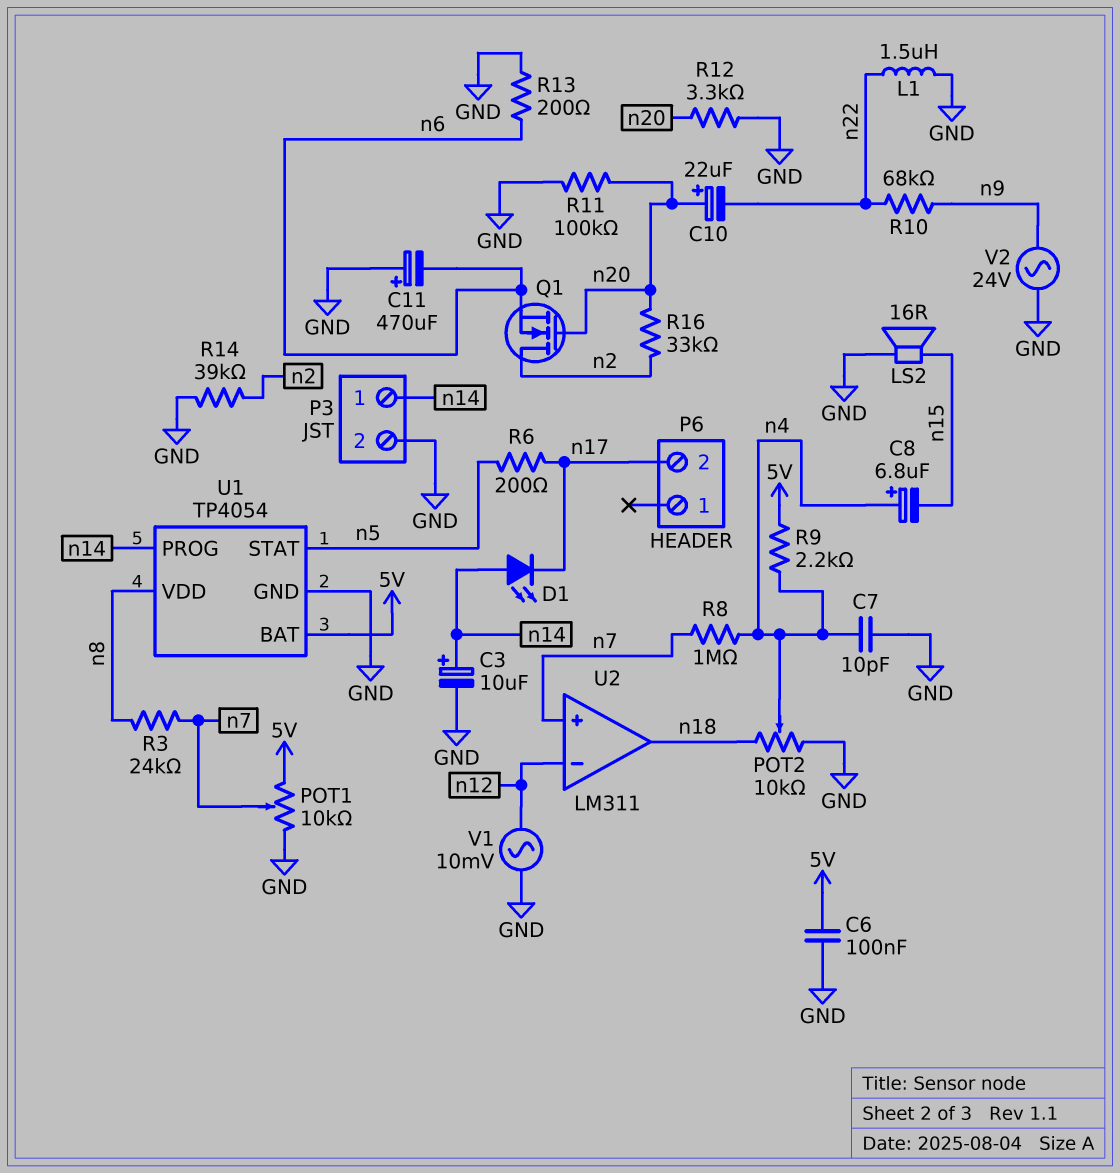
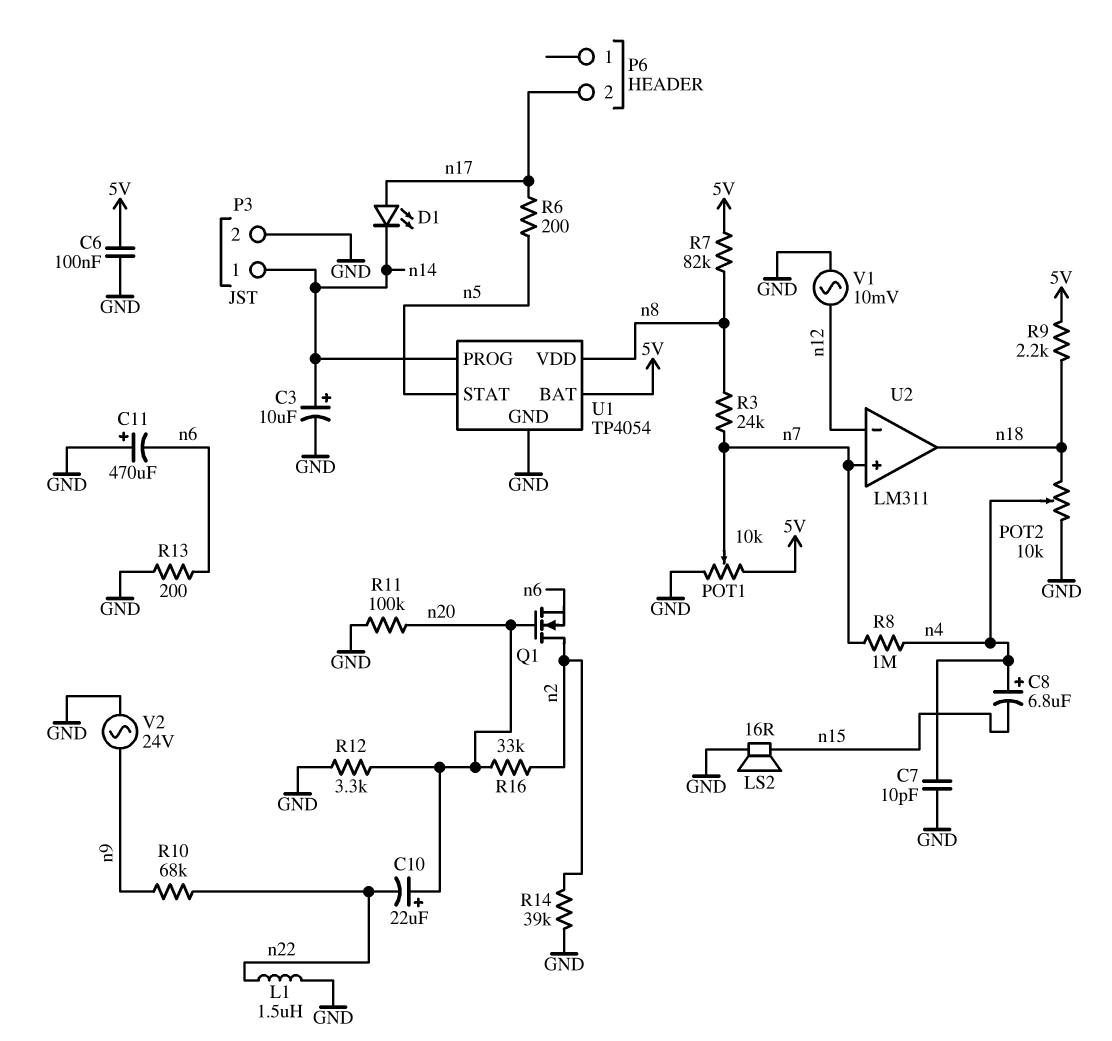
D1: LED (A n14, K n17) -> LED (A n17, K n14)
R7: none -> 82k (5V, n8)
R9: 2.2k (5V, n4) -> 2.2k (5V, n18)

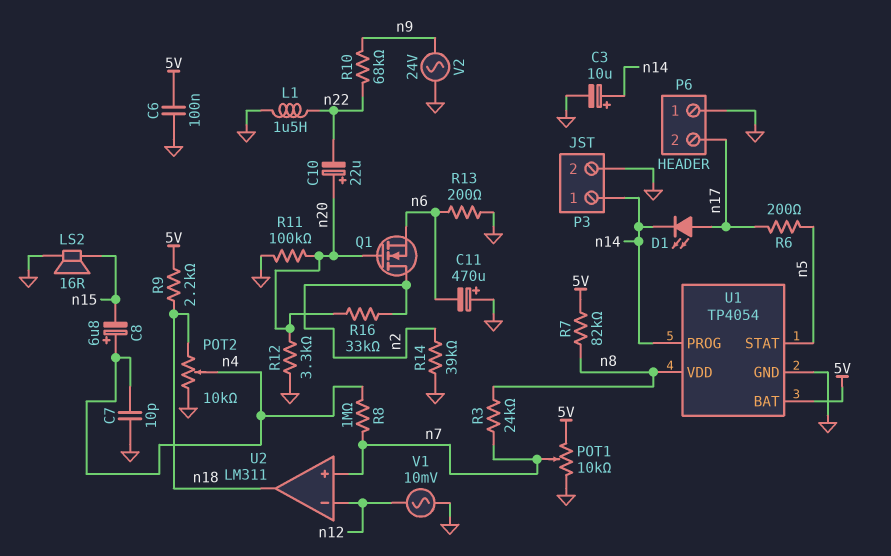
P6 pin 1: none -> GND

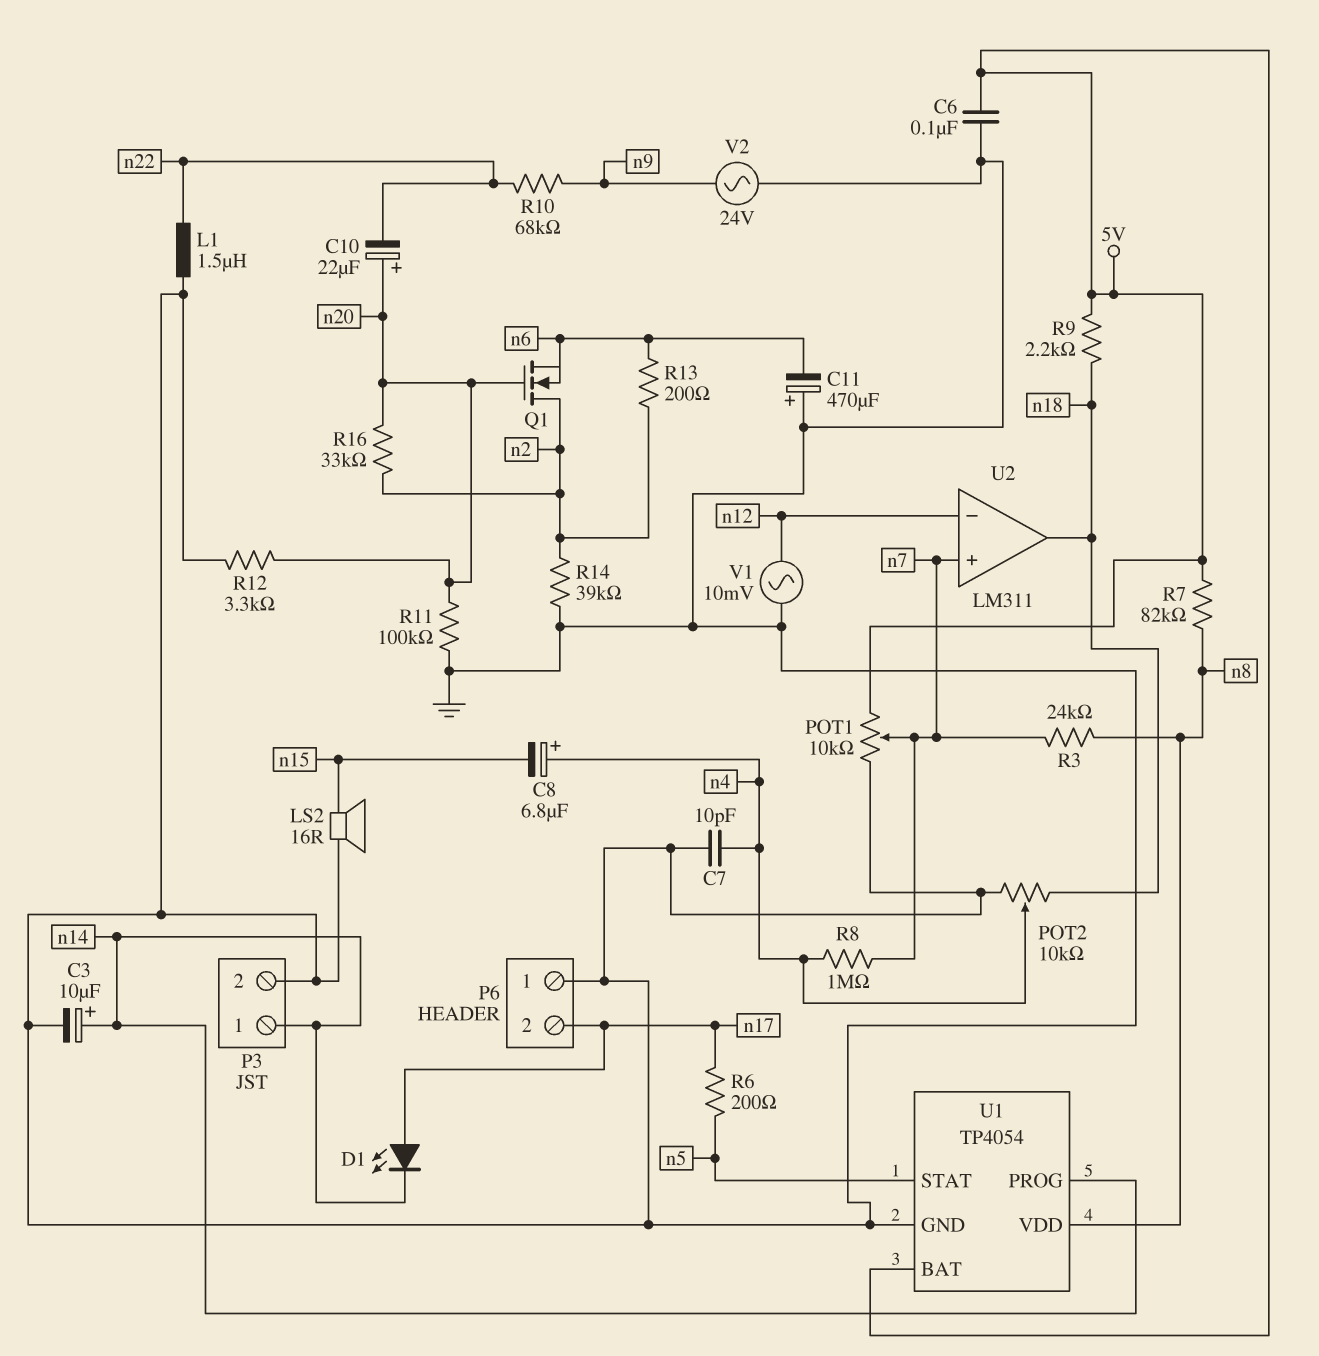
R13: 200 (GND, n6) -> 200 (n2, n6)

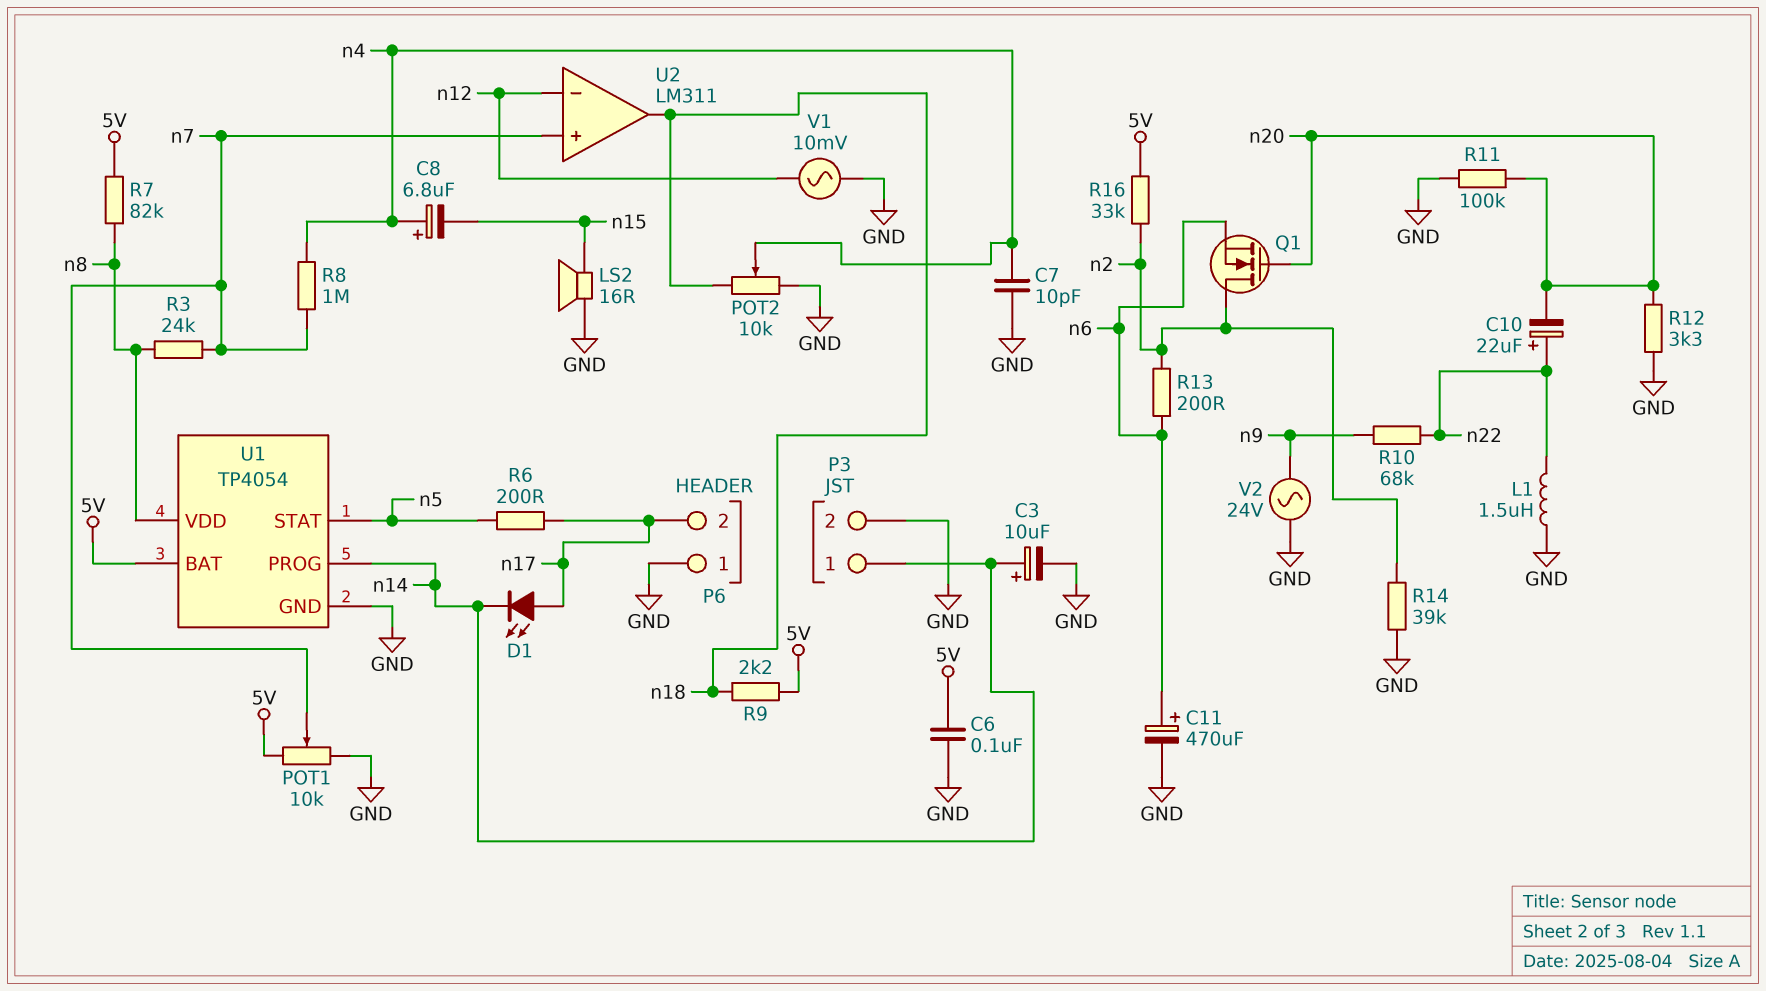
C10: 22uF (plus n20, minus n22) -> 22uF (plus n22, minus n20)
C11: 470uF (plus GND, minus n6) -> 470uF (plus n6, minus GND)
R16: 33k (n2, n20) -> 33k (5V, n2)

